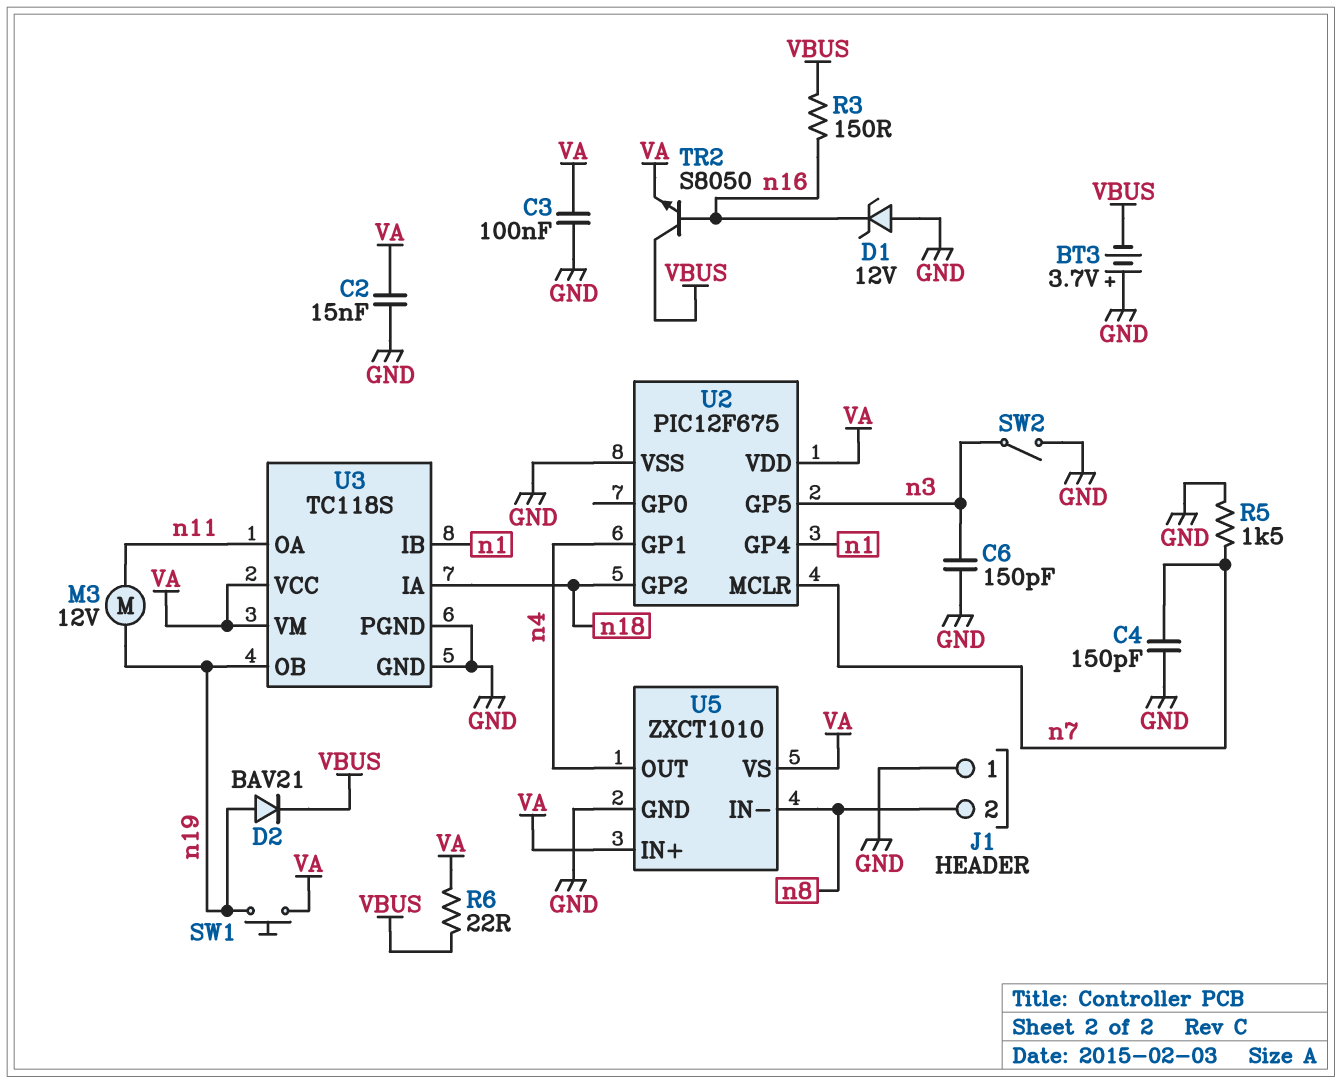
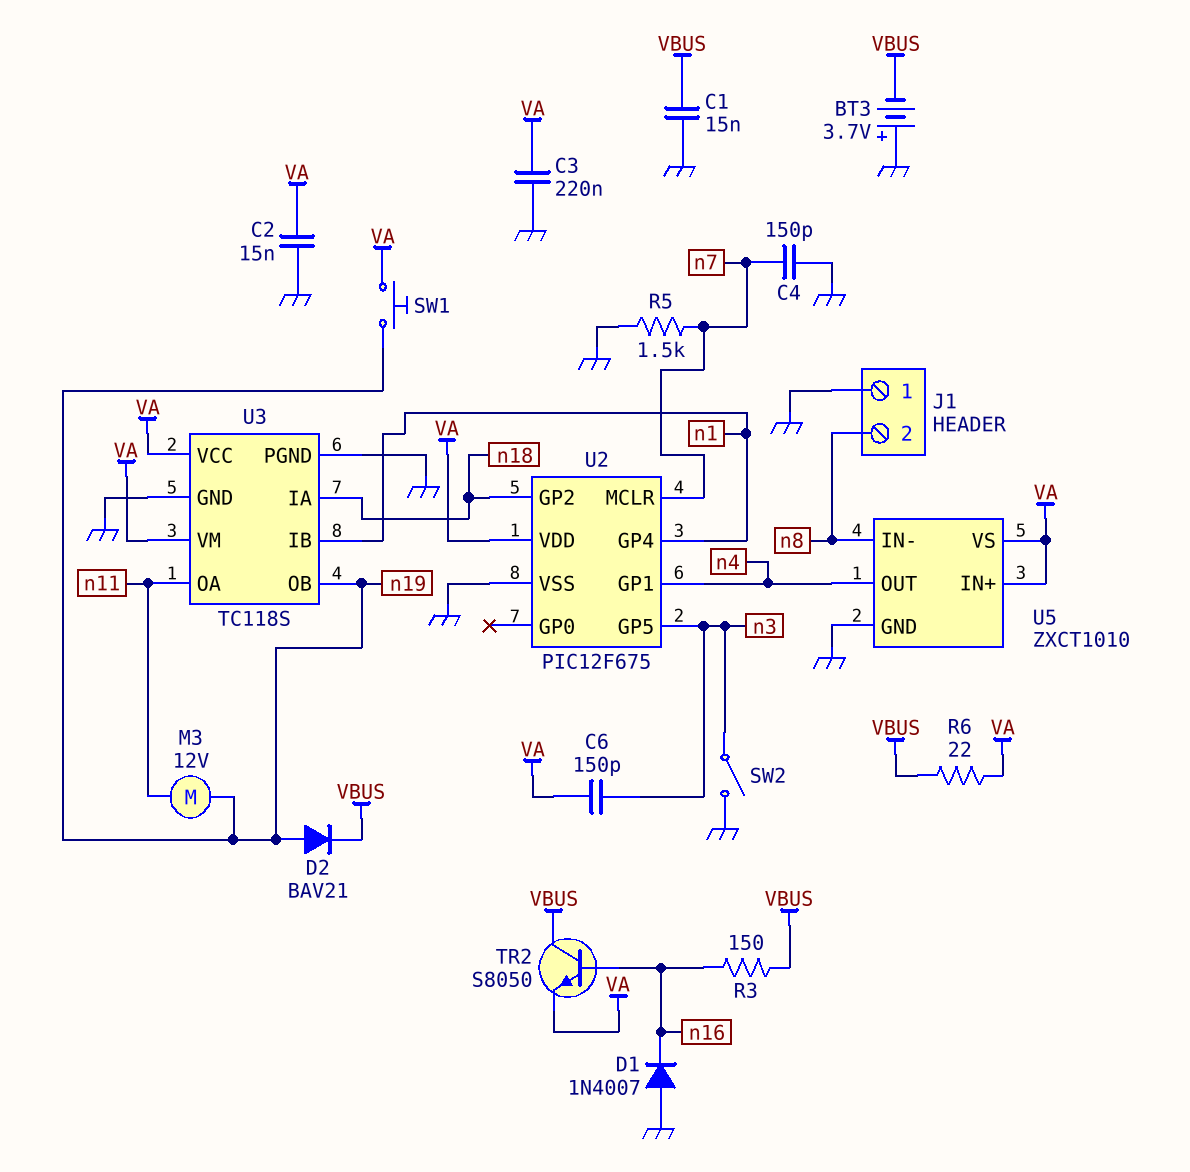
C1: none -> 15nF (GND, VBUS)
C3: 100nF (GND, VA) -> 220nF (GND, VA)
C6: 150pF (GND, n3) -> 150pF (VA, n3)
D1: zener 12V (A GND, K n16) -> diode 1N4007 (A GND, K n16)

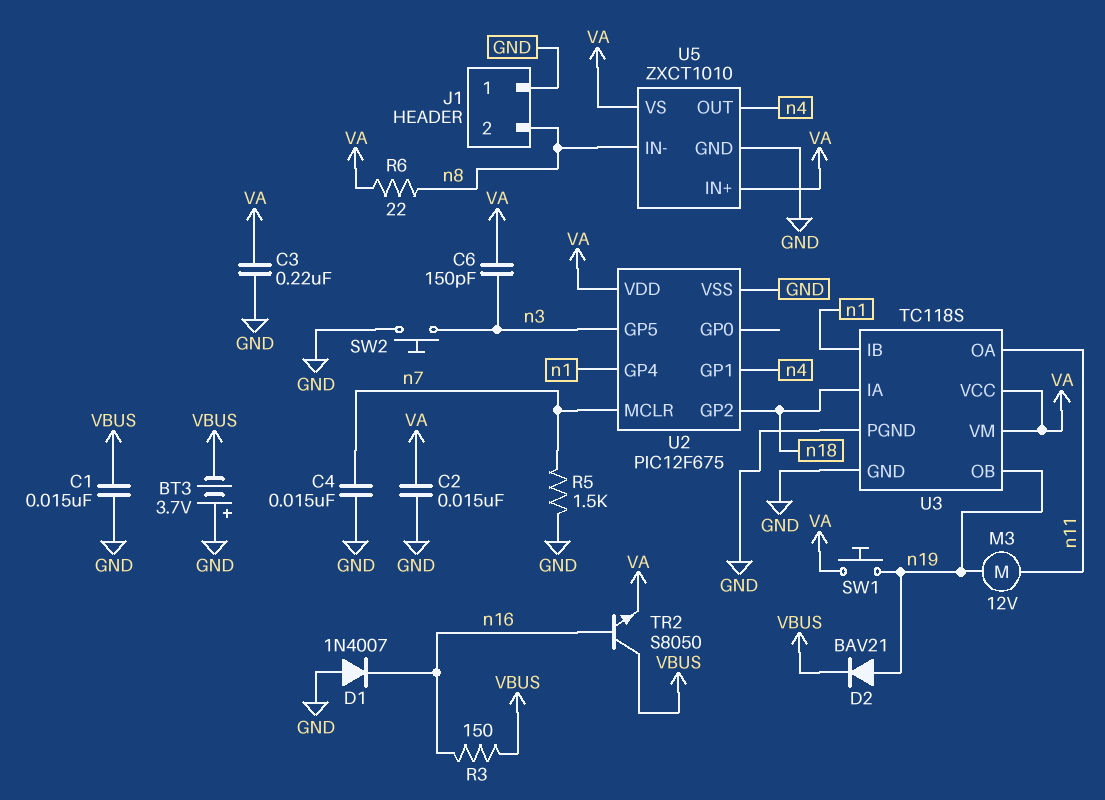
C4: 150pF (GND, n7) -> 15nF (GND, n7)
R6: 22 (VA, VBUS) -> 22 (VA, n8)
SW2: switch (GND, n3) -> button (GND, n3)

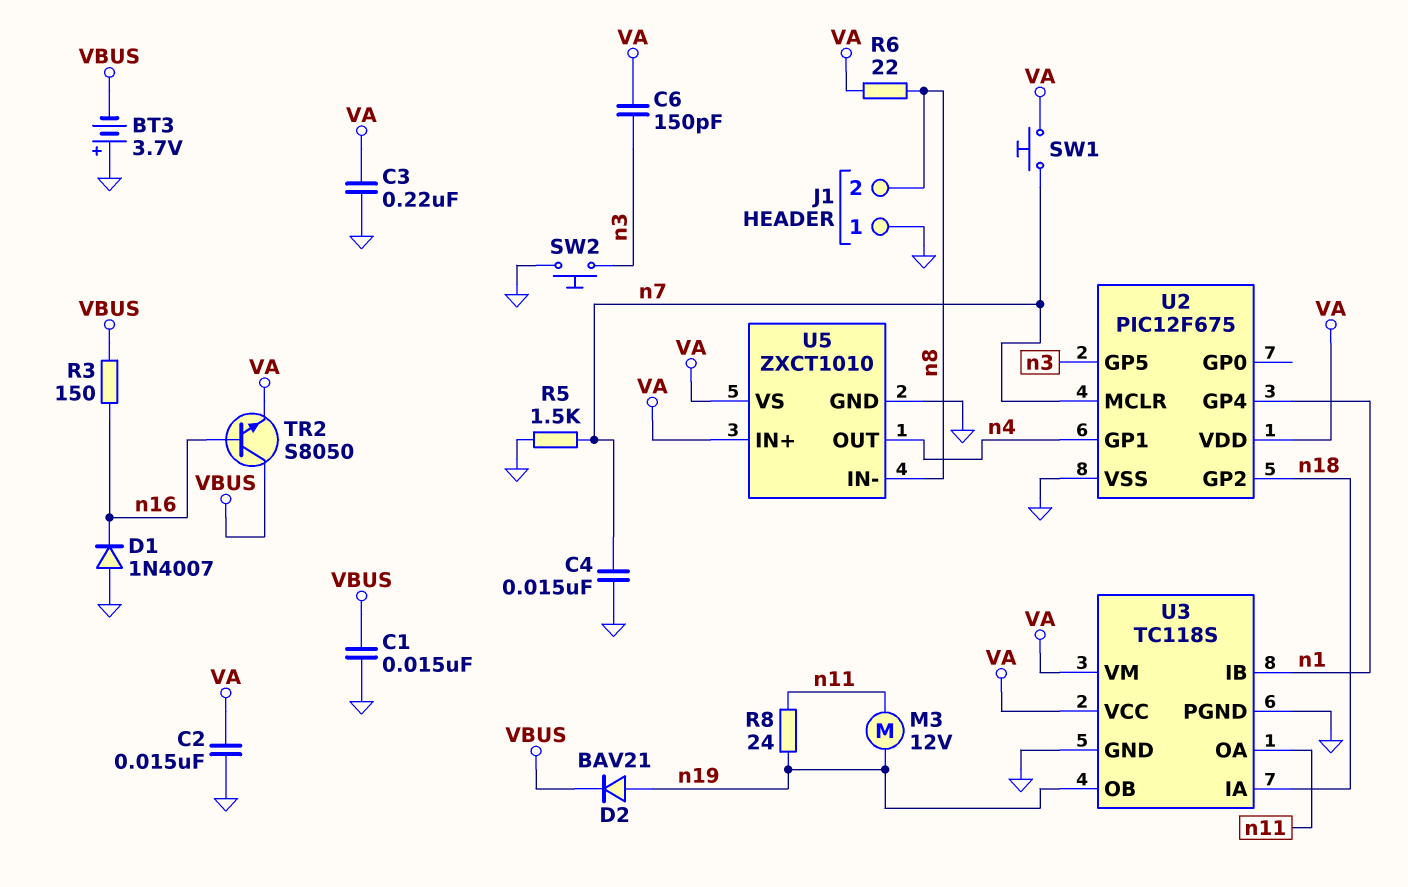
R8: none -> 24 (n11, n19)
SW1: button (VA, n19) -> button (VA, n7)

